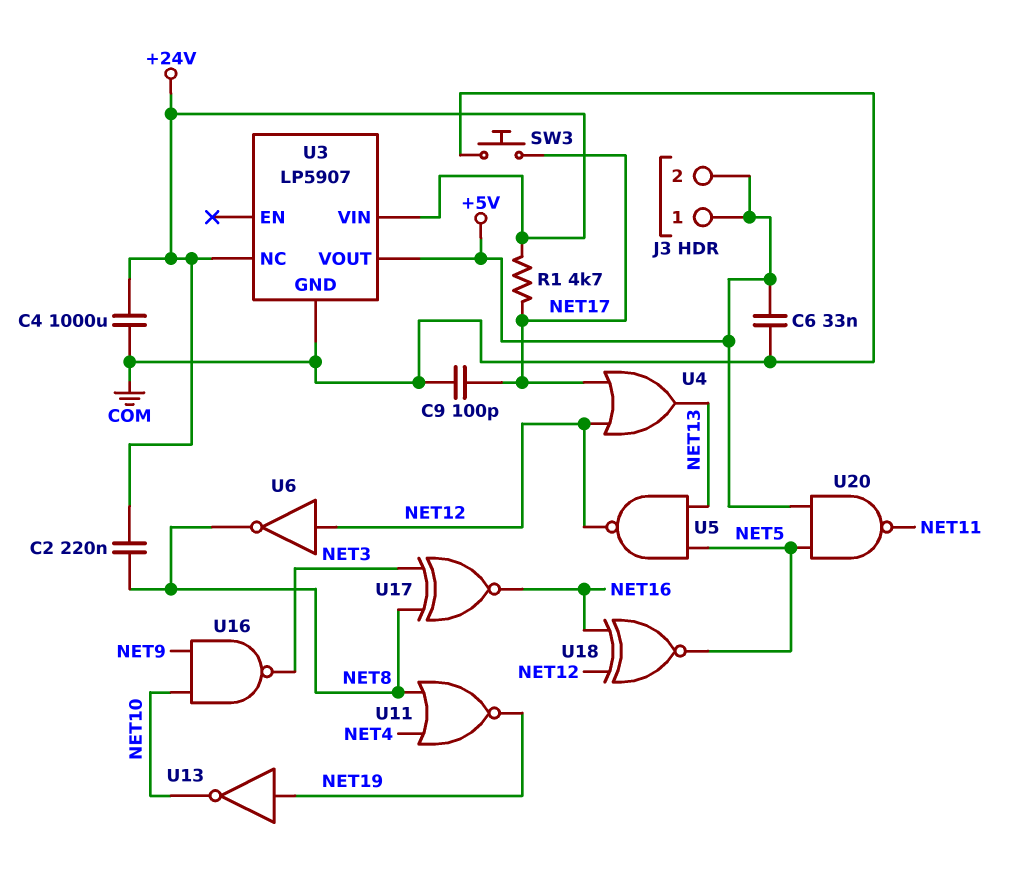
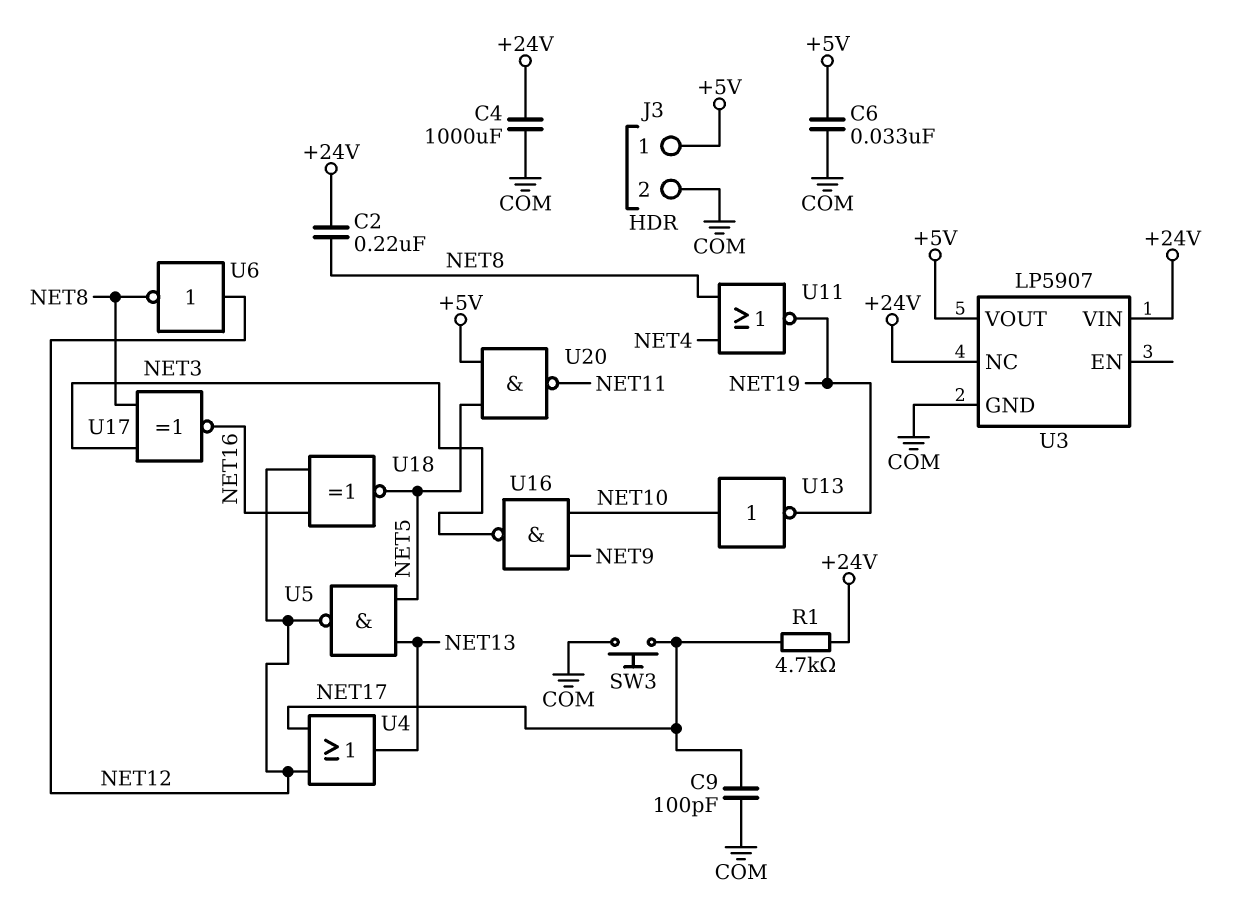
J3 pin 2: +5V -> COM
U13: NOT (in NET19, out NET10) -> NOT (in NET10, out NET19)

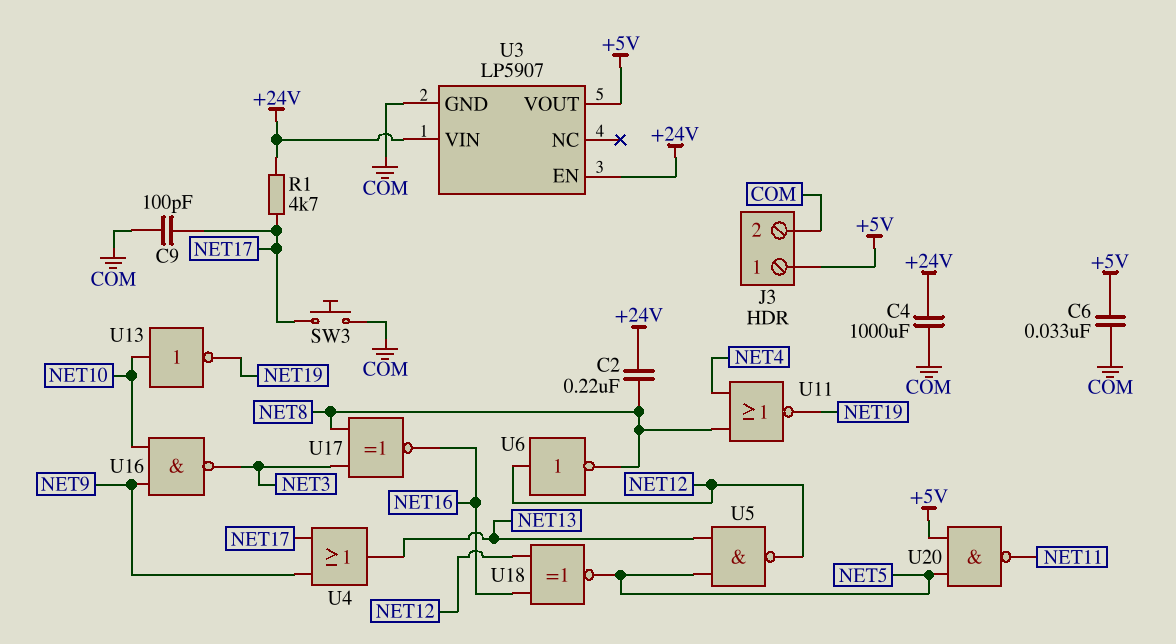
U3 pin EN: none -> +24V
U3 pin NC: +24V -> none
U4: OR (in NET12, in NET17, out NET13) -> OR (in NET9, in NET17, out NET13)

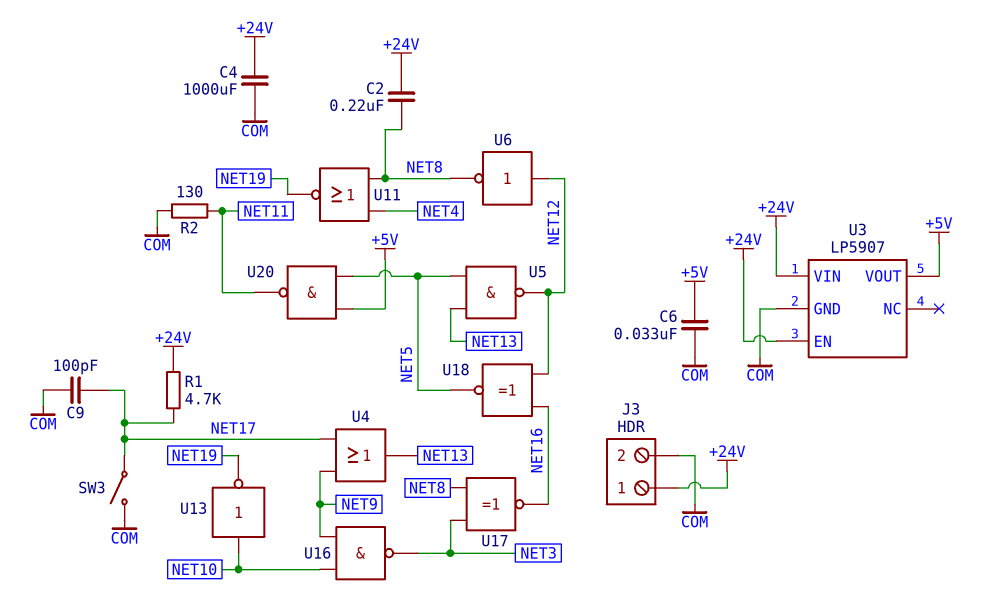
J3 pin 1: +5V -> +24V
R2: none -> 130 (COM, NET11)
SW3: button (COM, NET17) -> switch (COM, NET17)

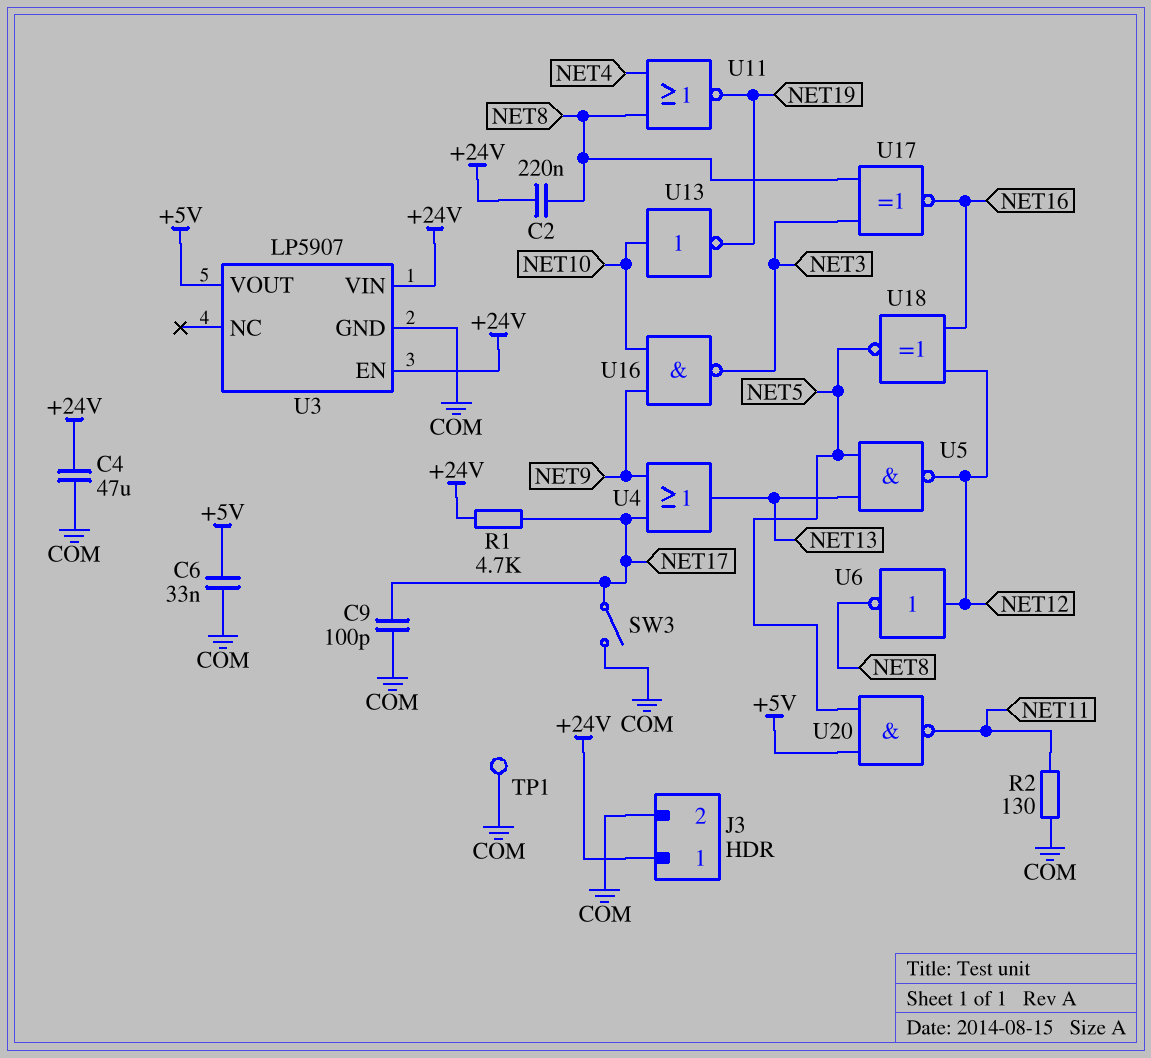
C4: 1000uF (+24V, COM) -> 47uF (+24V, COM)
TP1: none -> test point (COM)

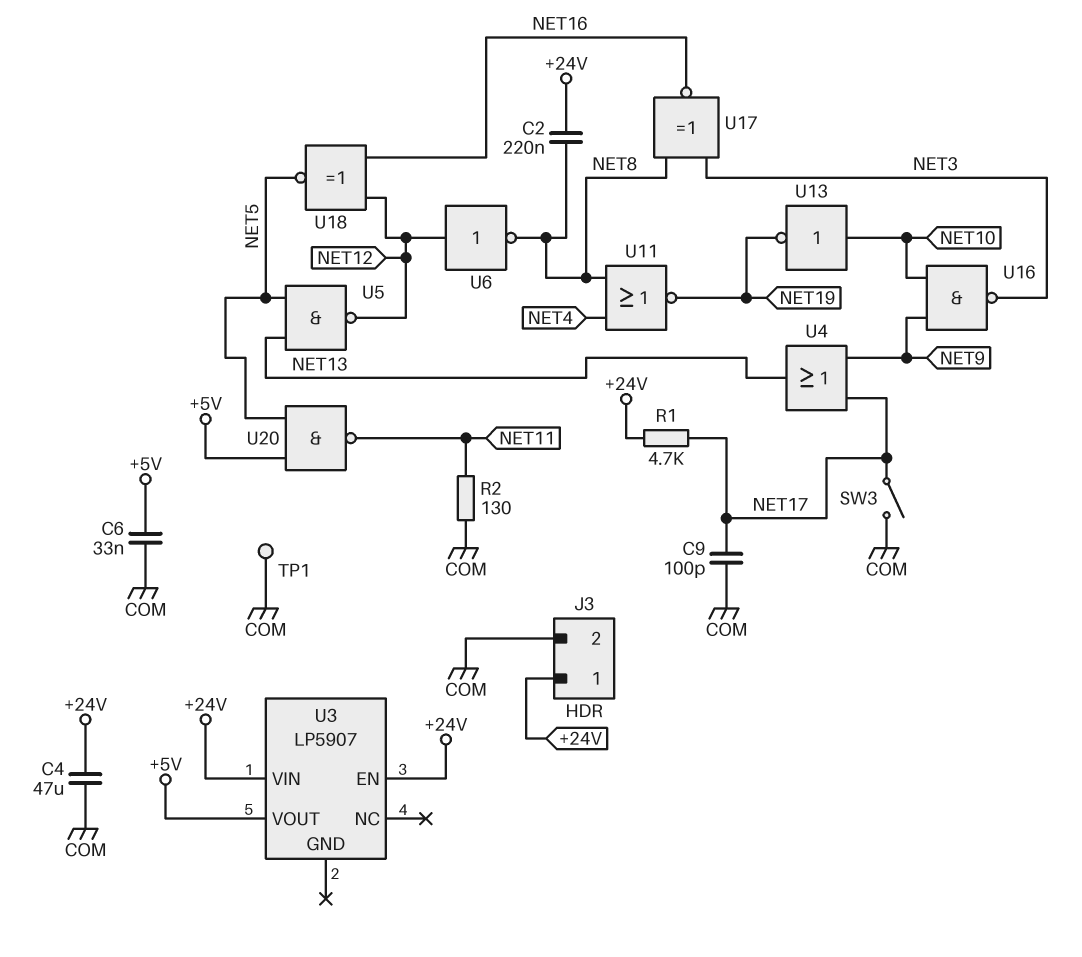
U3 pin GND: COM -> none

